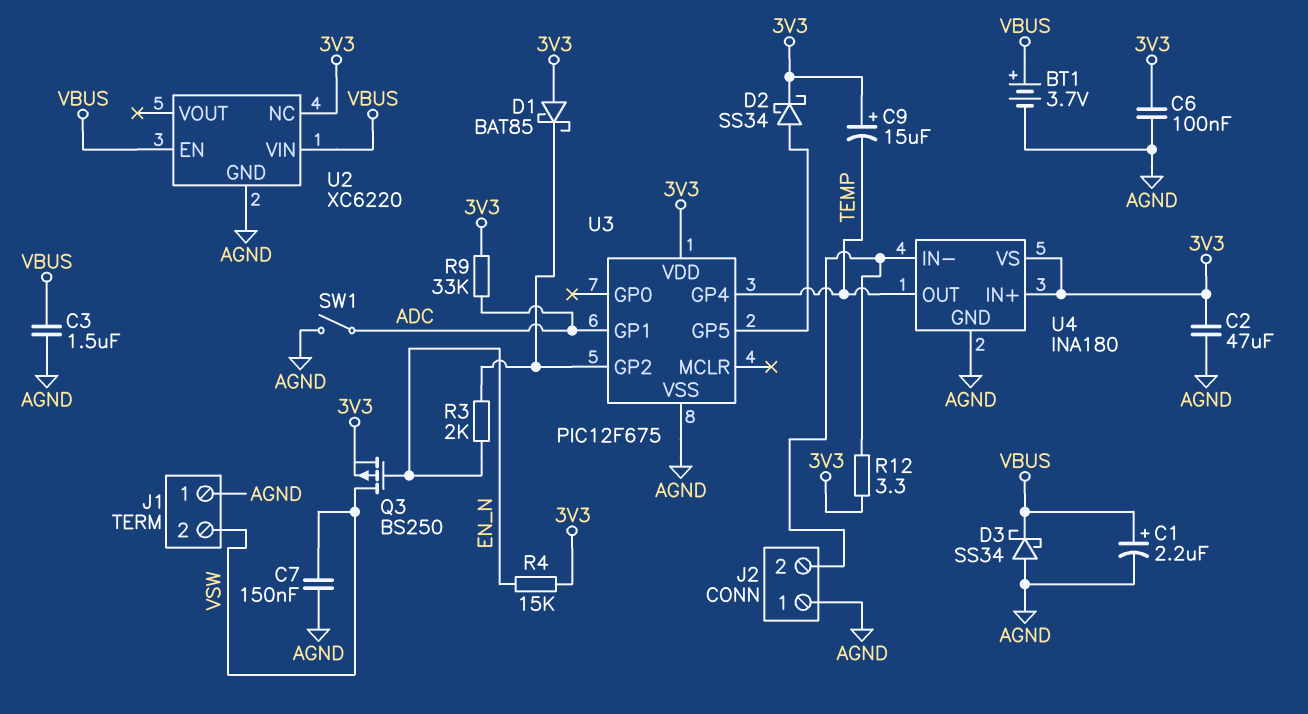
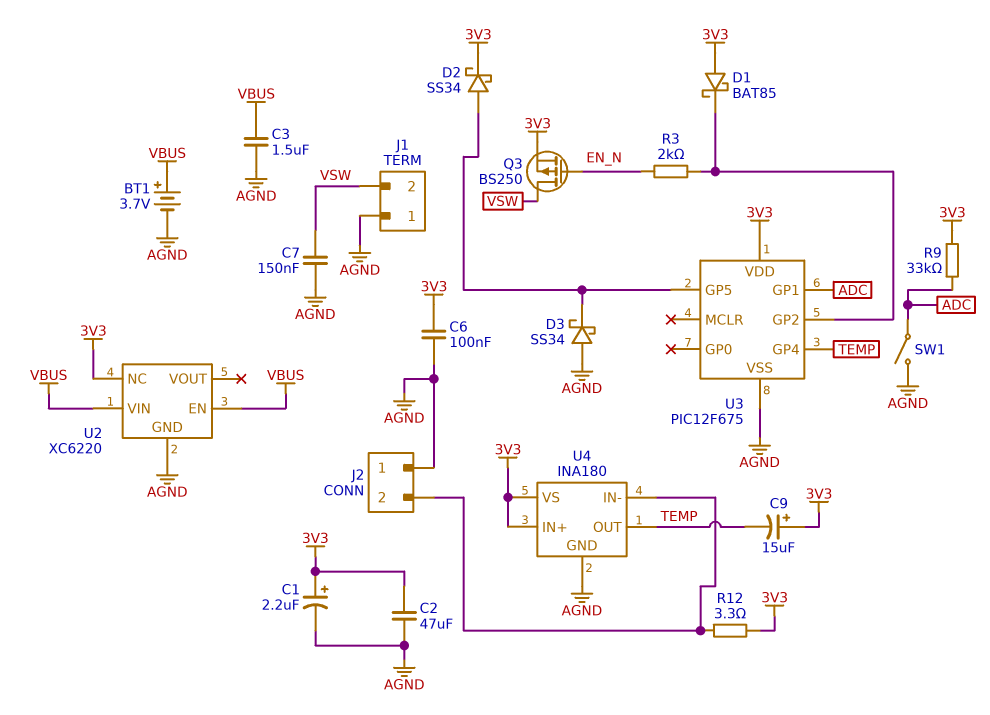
C1: 2.2uF (plus VBUS, minus AGND) -> 2.2uF (plus 3V3, minus AGND)
D3: schottky SS34 (A AGND, K VBUS) -> schottky SS34 (A AGND, K U3/GP5)
R4: 15k (3V3, EN_N) -> none

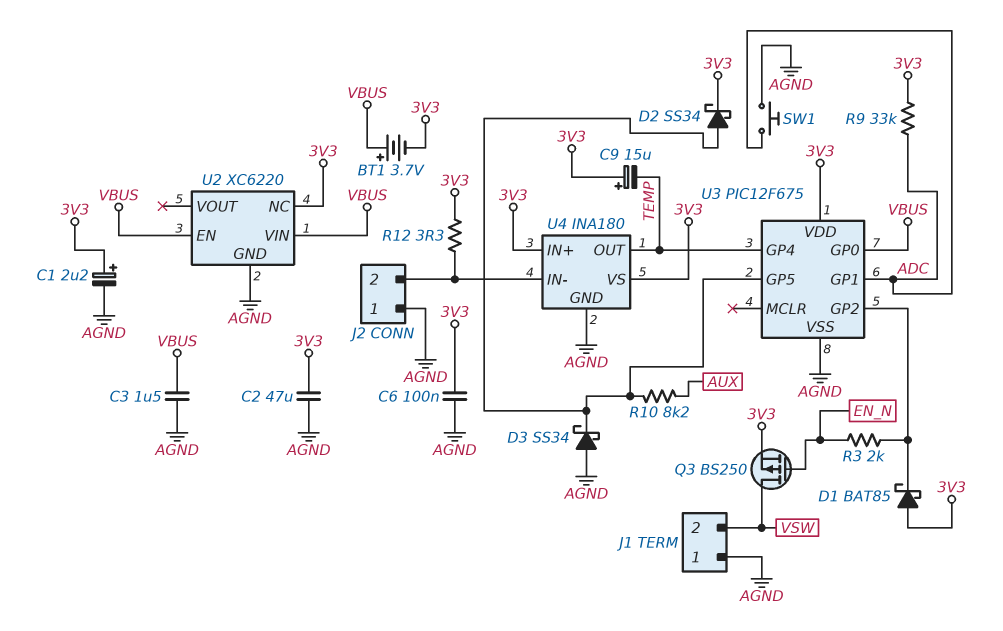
BT1: 3.7V (plus VBUS, minus AGND) -> 3.7V (plus VBUS, minus 3V3)
C7: 150nF (AGND, VSW) -> none
R10: none -> 8.2k (AUX, U3/GP5)
SW1: switch (ADC, AGND) -> button (ADC, AGND)
U3 pin GP0: none -> VBUS

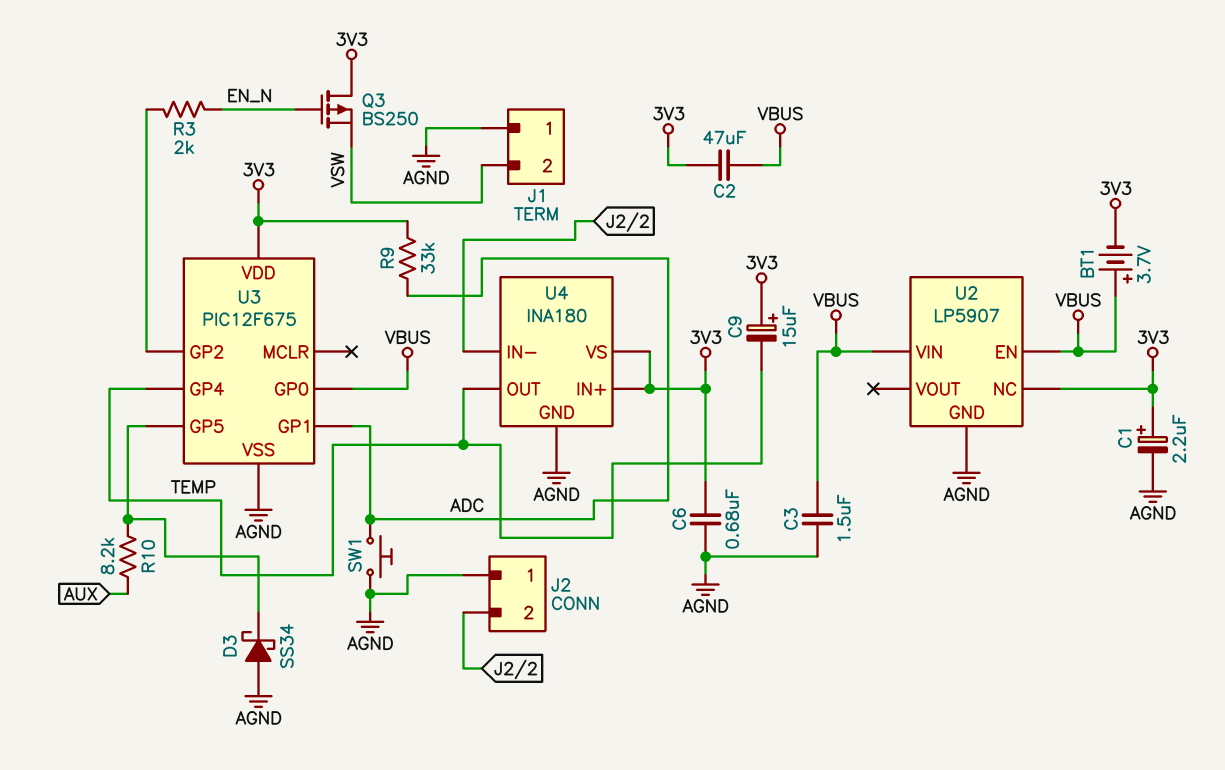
C2: 47uF (3V3, AGND) -> 47uF (3V3, VBUS)
C6: 100nF (3V3, AGND) -> 680nF (3V3, AGND)
D1: schottky BAT85 (A 3V3, K U3/GP2) -> none
D2: schottky SS34 (A U3/GP5, K 3V3) -> none
Q3: PMOS BS250 (G EN_N, D VSW, S 3V3) -> PMOS BS250 (G EN_N, D 3V3, S VSW)
R12: 3.3 (3V3, J2/2) -> none
U2: XC6220 -> LP5907

